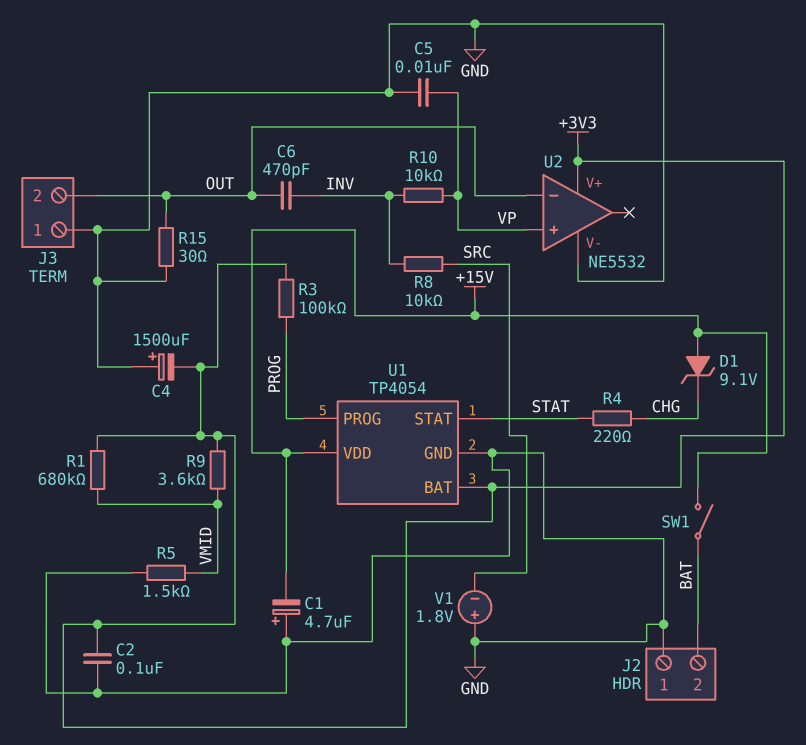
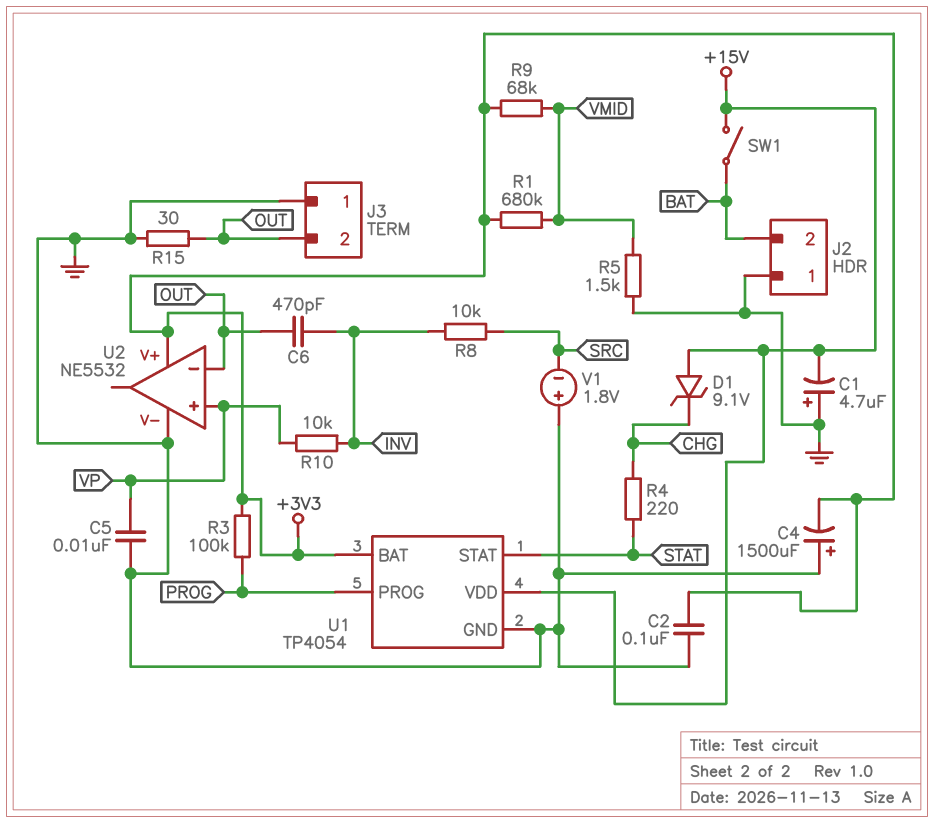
R9: 3.6k (+3V3, VMID) -> 68k (+3V3, VMID)

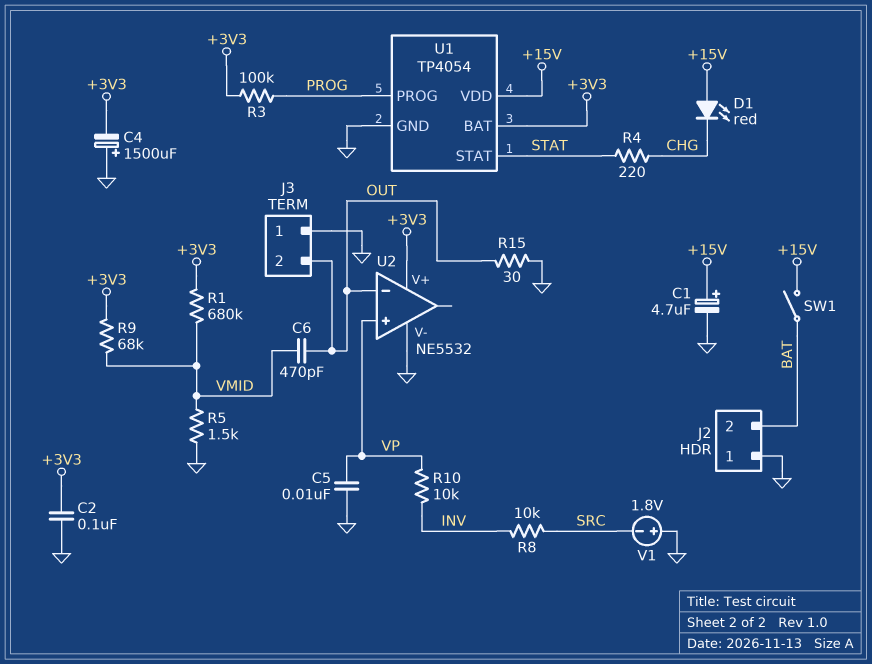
C1: 4.7uF (plus GND, minus +15V) -> 4.7uF (plus +15V, minus GND)
C6: 470pF (INV, OUT) -> 470pF (OUT, VMID)
D1: zener 9.1V (A +15V, K CHG) -> LED red (A +15V, K CHG)

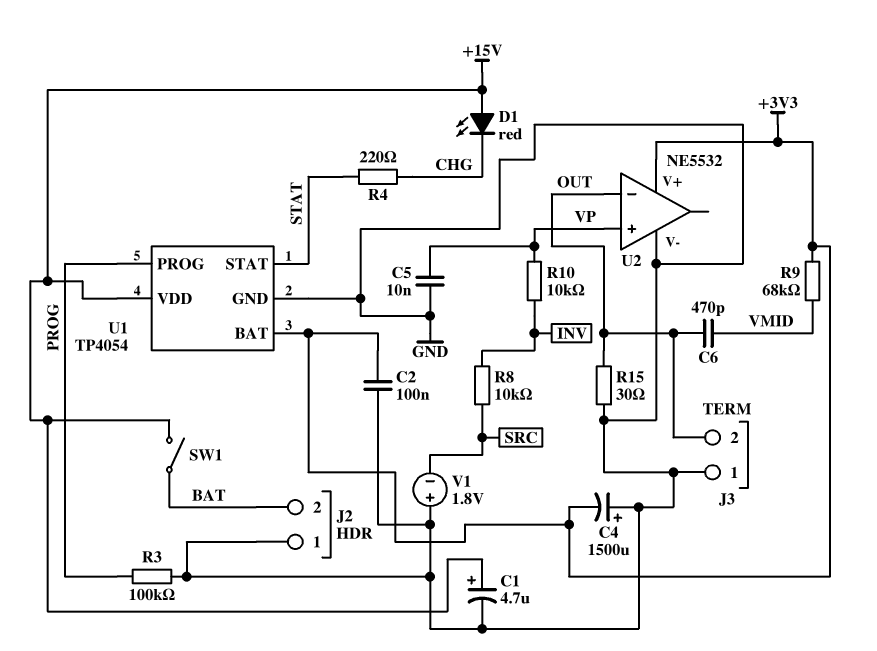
R1: 680k (+3V3, VMID) -> none
R3: 100k (+3V3, PROG) -> 100k (GND, PROG)
R5: 1.5k (GND, VMID) -> none

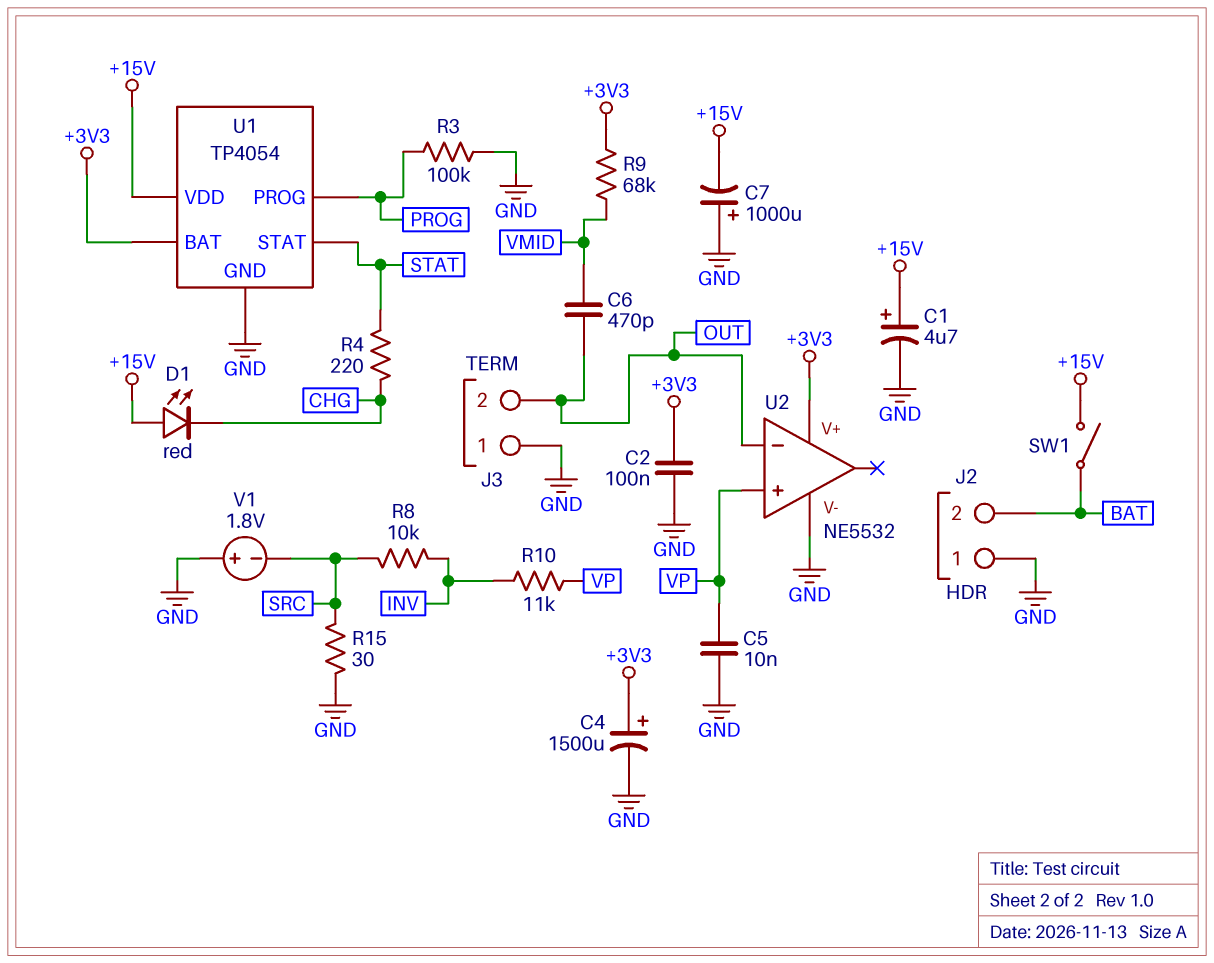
C4: 1500uF (plus GND, minus +3V3) -> 1500uF (plus +3V3, minus GND)
C7: none -> 1000uF (plus GND, minus +15V)
R10: 10k (INV, VP) -> 11k (INV, VP)
R15: 30 (GND, OUT) -> 30 (GND, SRC)

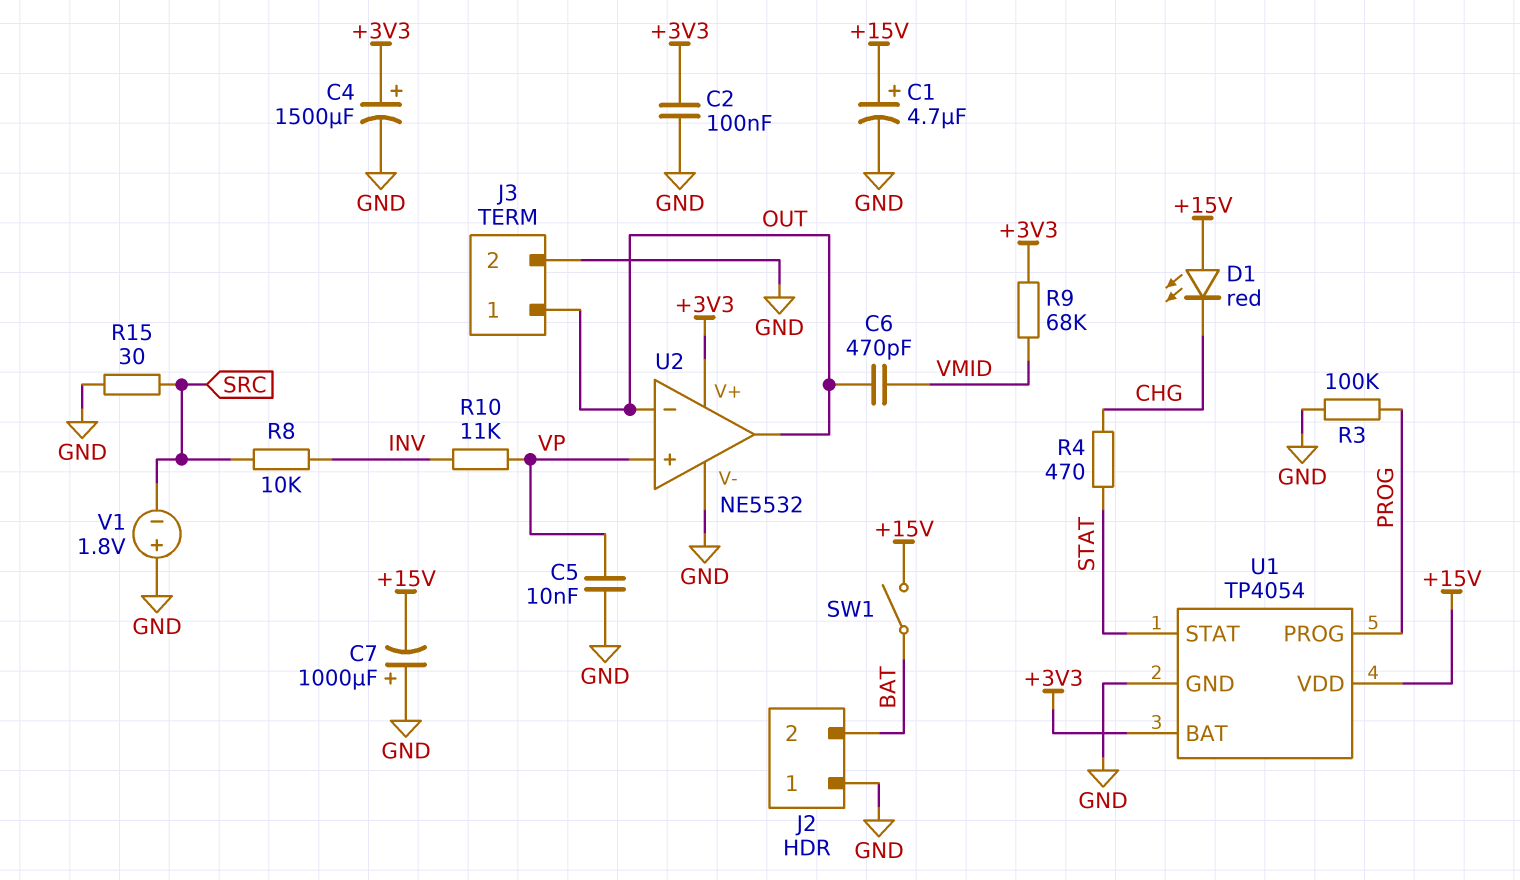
J3 pin 1: GND -> OUT
J3 pin 2: OUT -> GND
R4: 220 (CHG, STAT) -> 470 (CHG, STAT)
U2 pin out: none -> OUT

